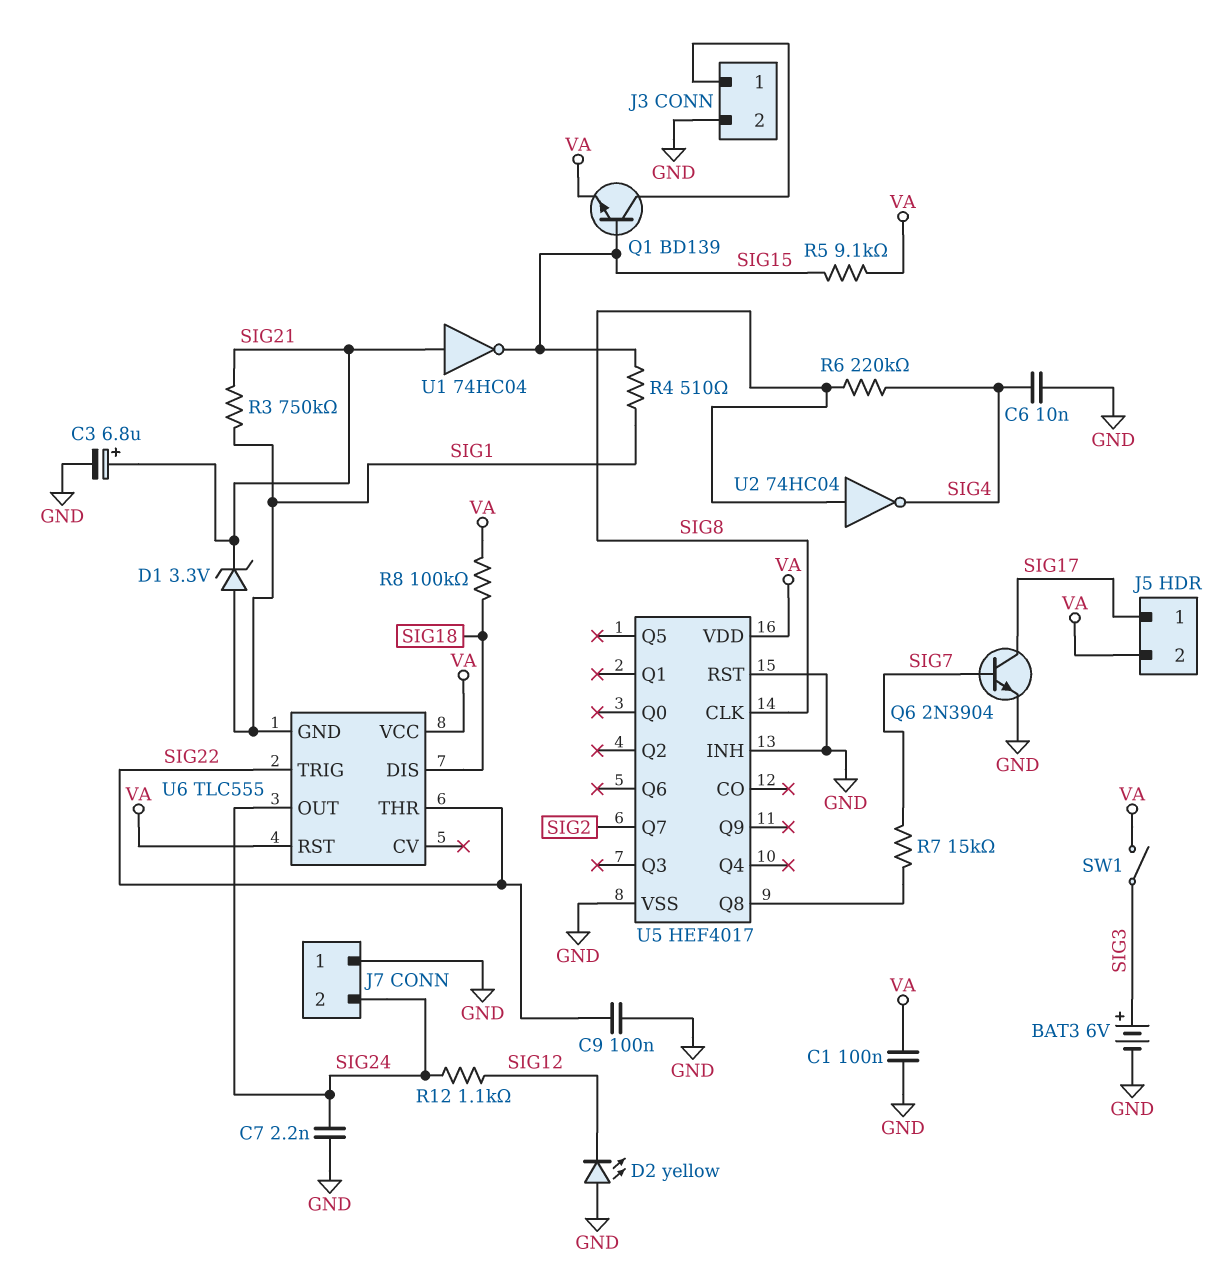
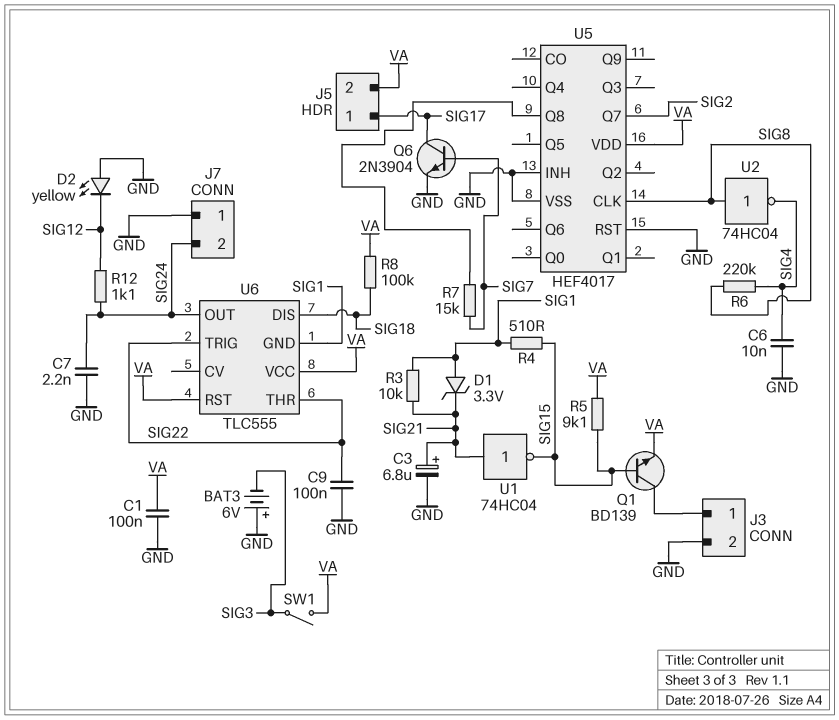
BAT3: 6V (plus SIG3, minus GND) -> 6V (plus GND, minus SIG3)
R3: 750k (SIG1, SIG21) -> 10k (SIG1, SIG21)

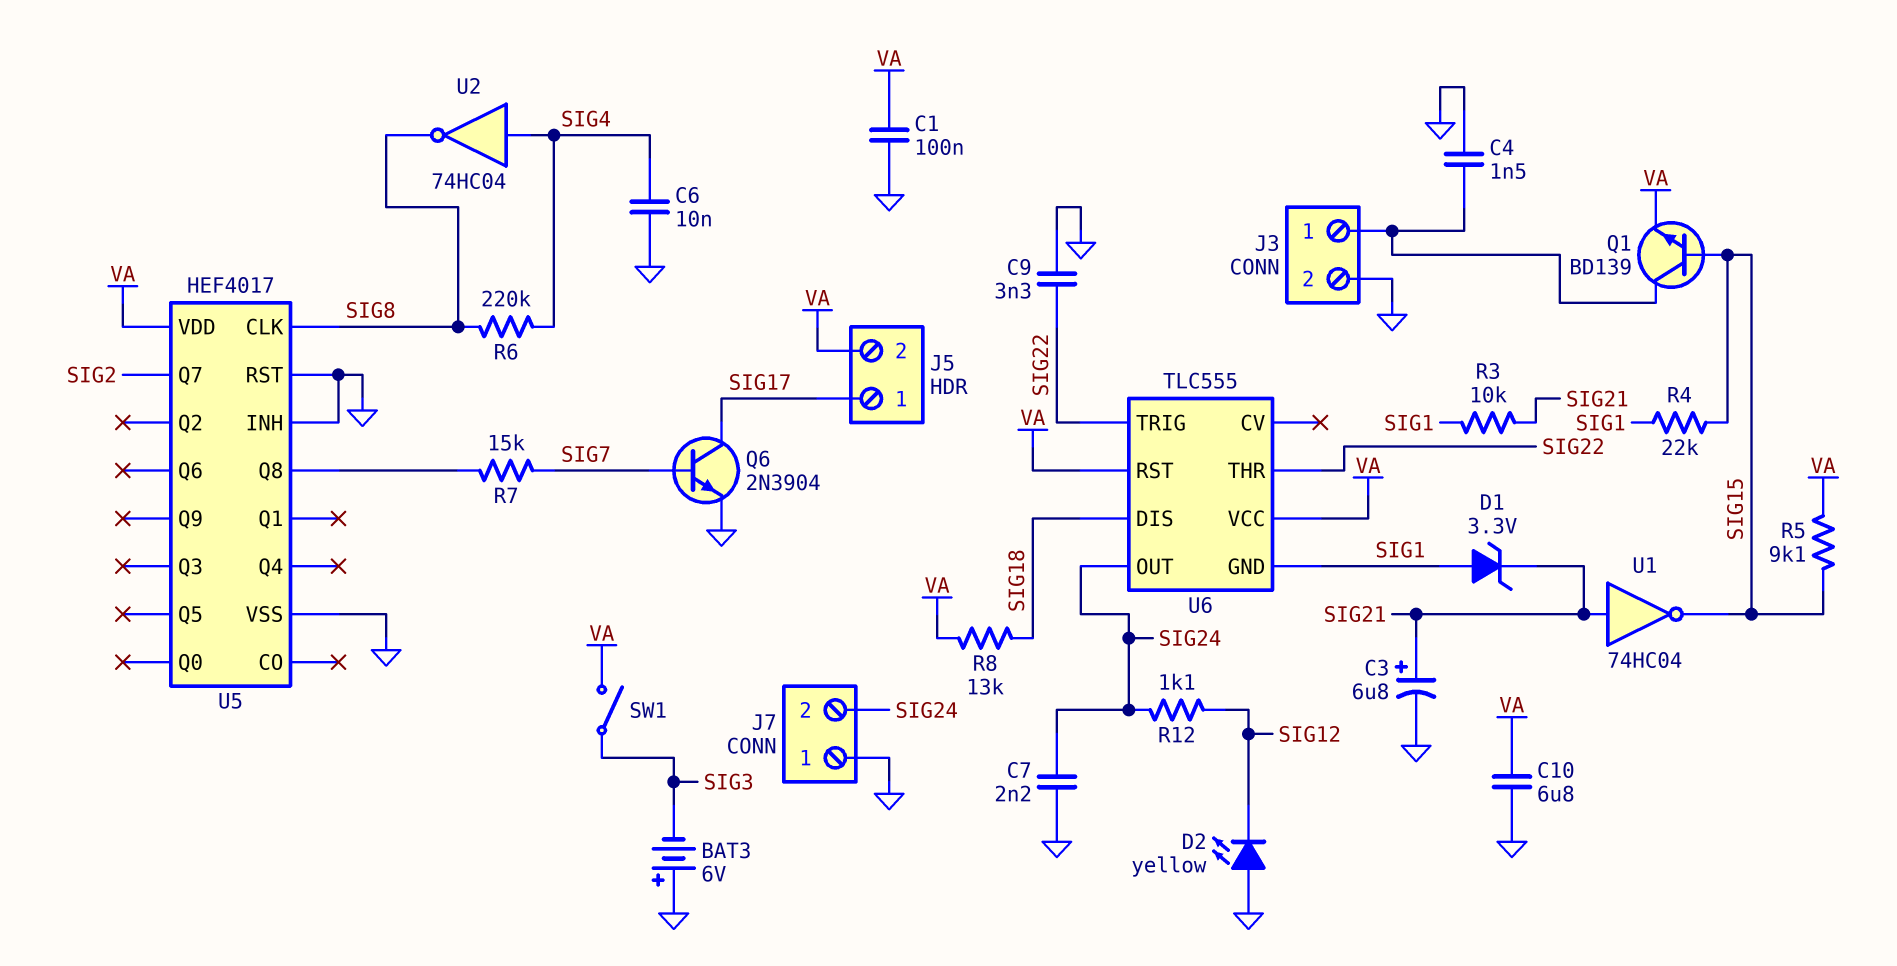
C4: none -> 1.5nF (GND, J3/1)
C9: 100nF (GND, SIG22) -> 3.3nF (GND, SIG22)
C10: none -> 6.8uF (GND, VA)
R4: 510 (SIG1, SIG15) -> 22k (SIG1, SIG15)
R8: 100k (SIG18, VA) -> 13k (SIG18, VA)
U2: NOT 74HC04 (in SIG8, out SIG4) -> NOT 74HC04 (in SIG4, out SIG8)

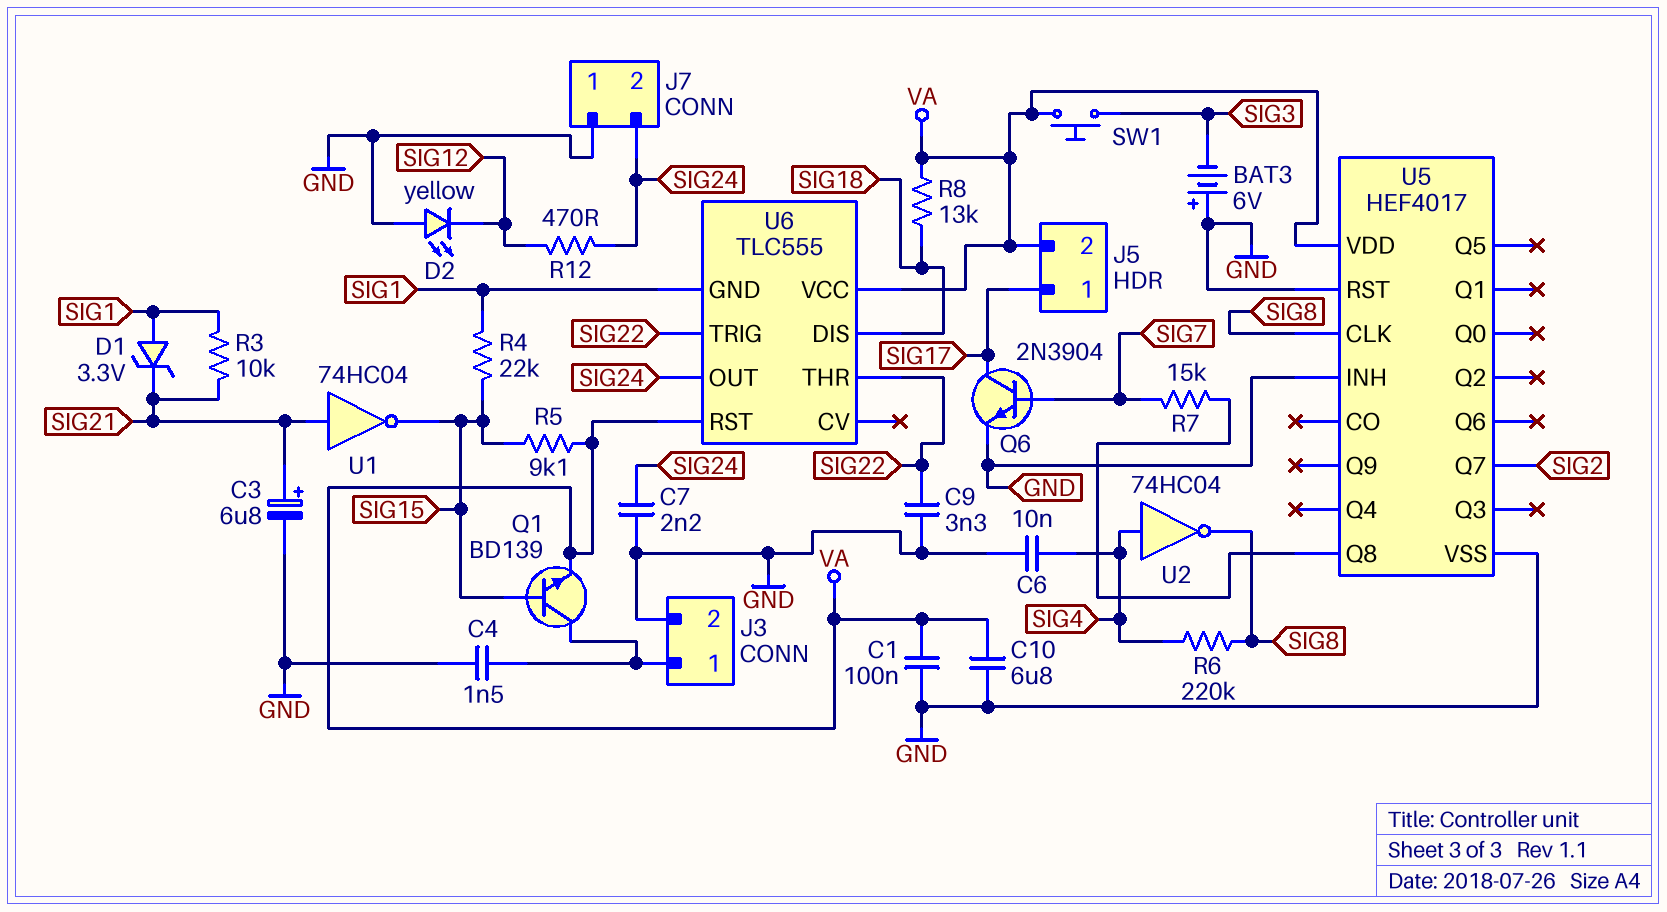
R12: 1.1k (SIG12, SIG24) -> 470 (SIG12, SIG24)
SW1: switch (SIG3, VA) -> button (SIG3, VA)

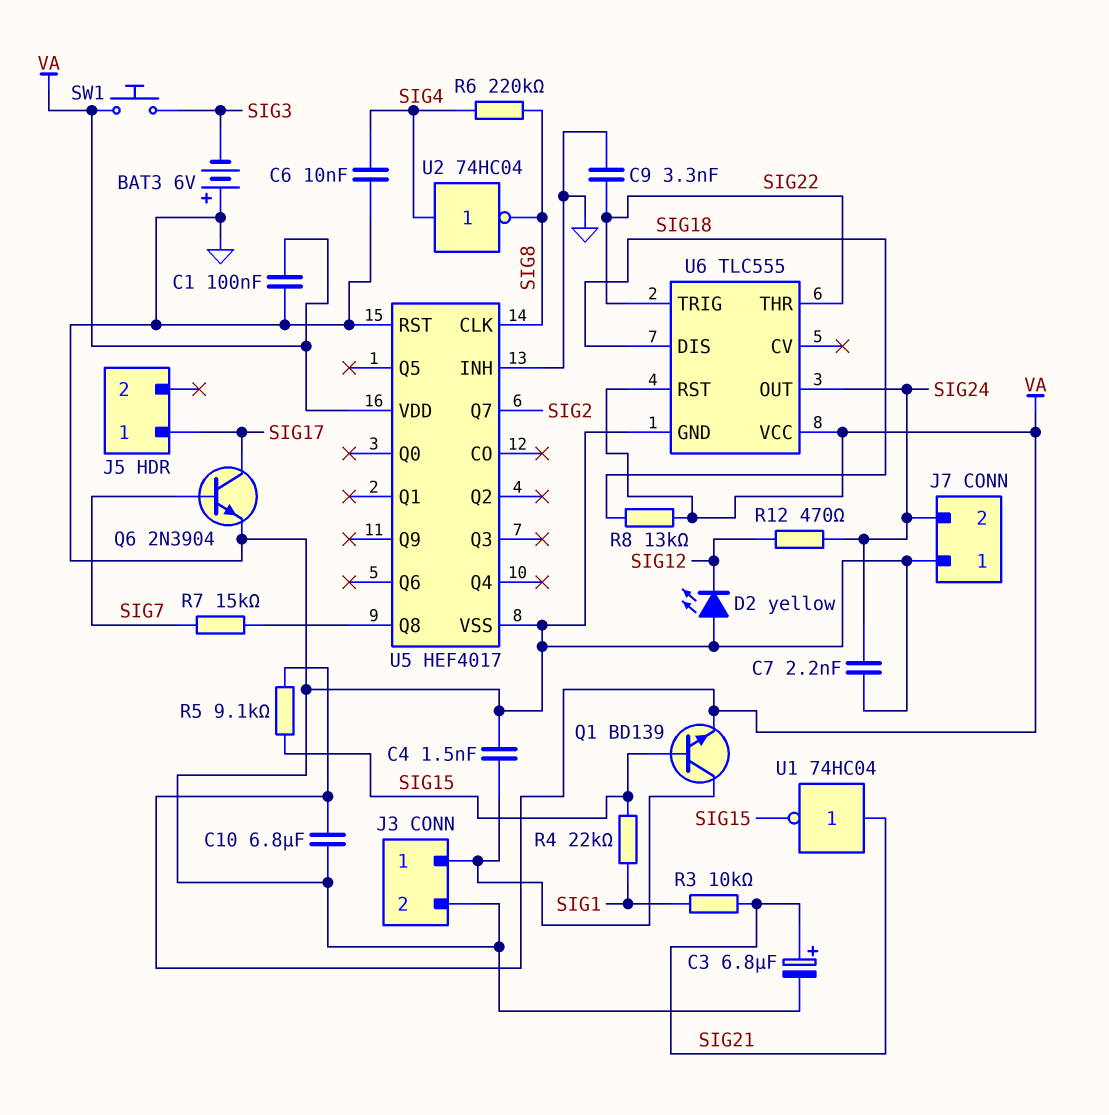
D1: zener 3.3V (A SIG1, K SIG21) -> none
J5 pin 2: VA -> none
U6 pin GND: SIG1 -> GND

